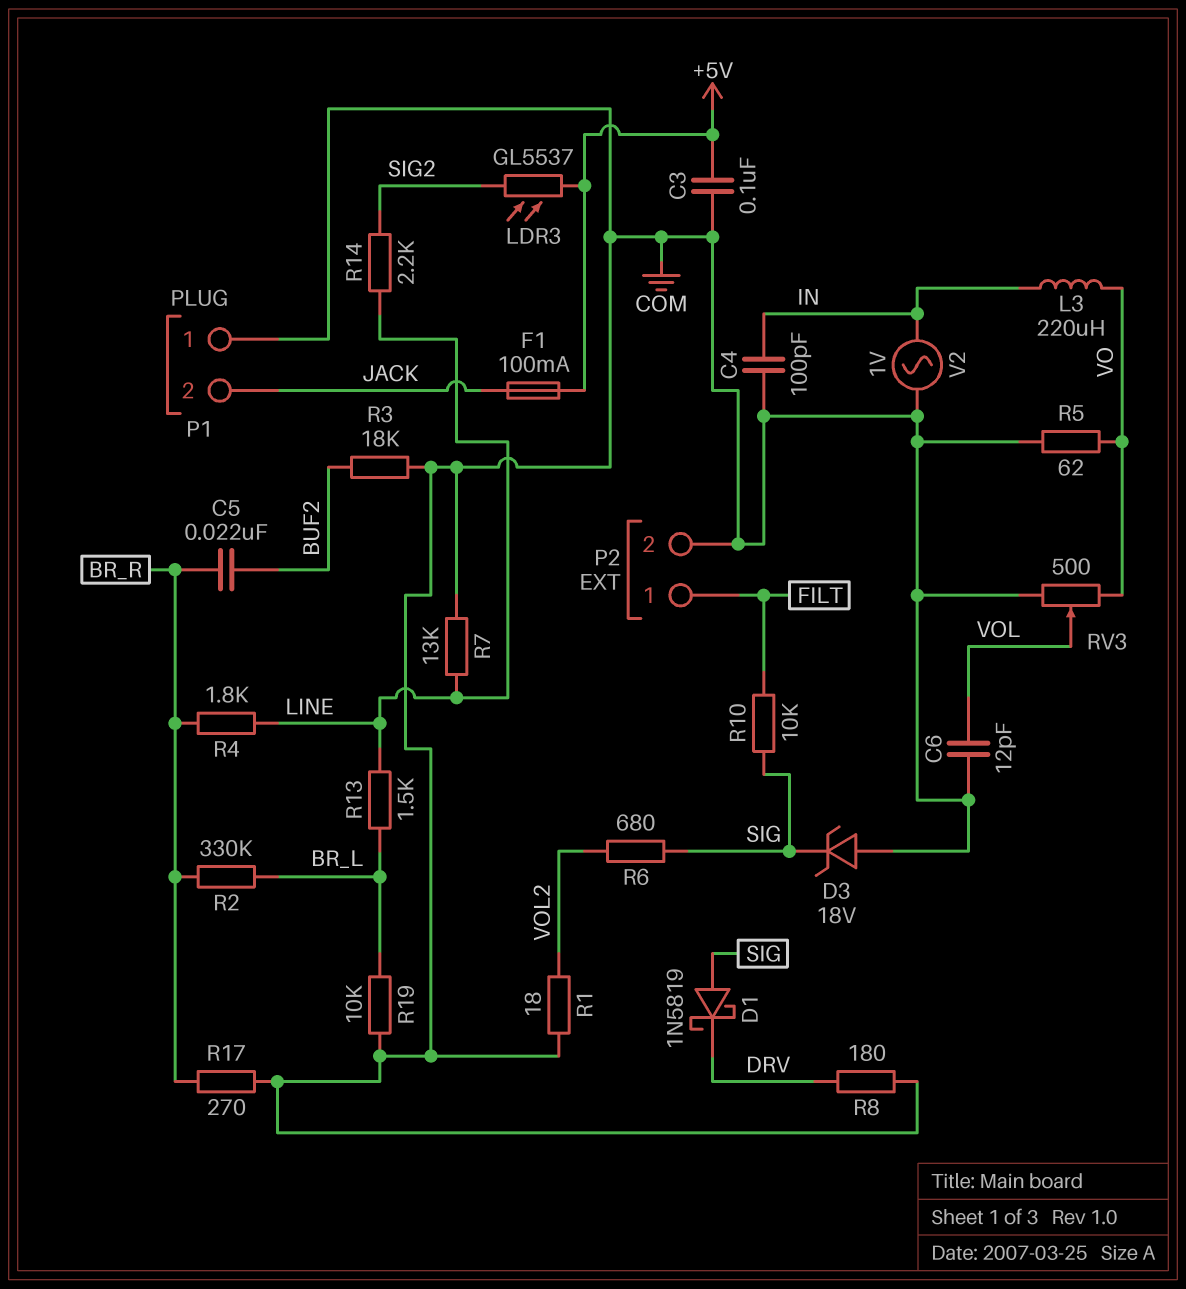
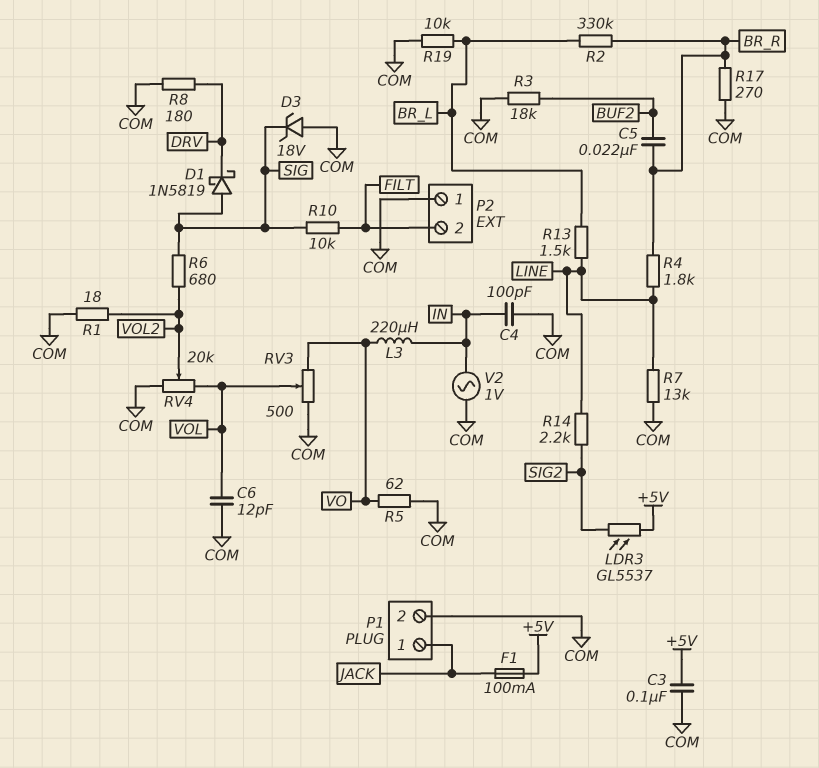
P1 pin 1: COM -> JACK
P1 pin 2: JACK -> COM
P2 pin 1: FILT -> COM
P2 pin 2: COM -> FILT
RV4: none -> 20k (COM, VOL, wiper VOL2)

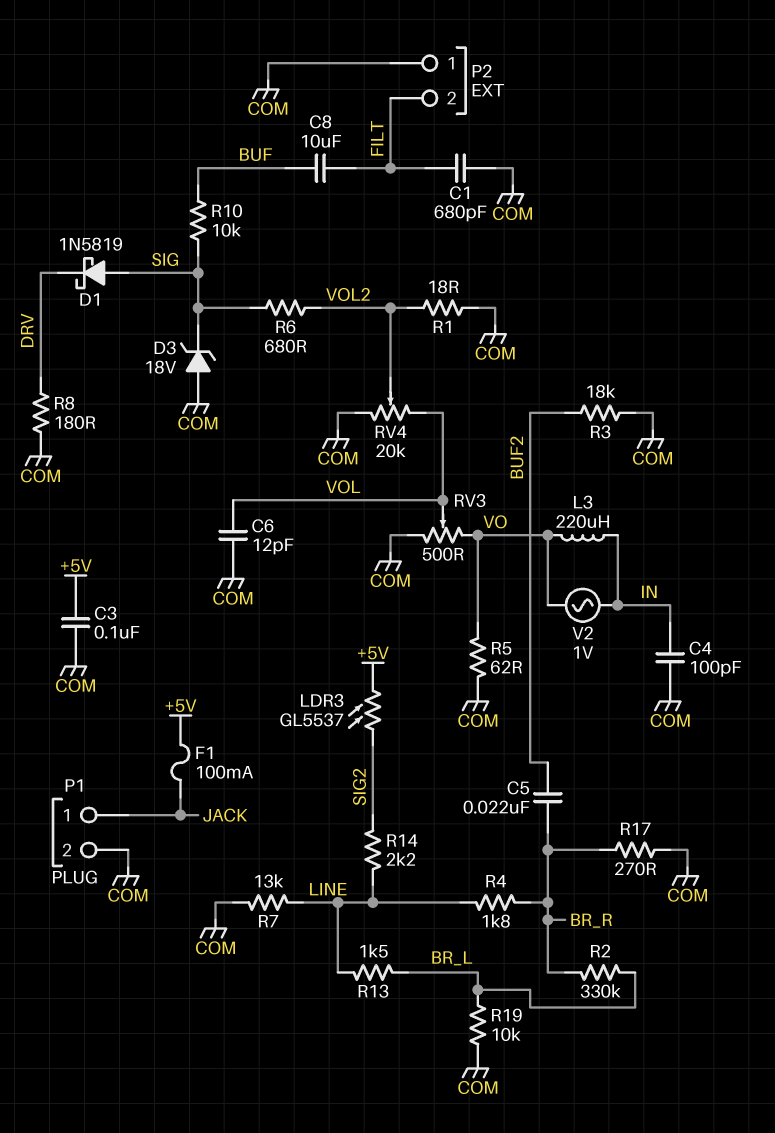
C1: none -> 680pF (COM, FILT)
C8: none -> 10uF (BUF, FILT)
R10: 10k (FILT, SIG) -> 10k (BUF, SIG)
V2: AC 1V (COM, IN) -> AC 1V (IN, VO)

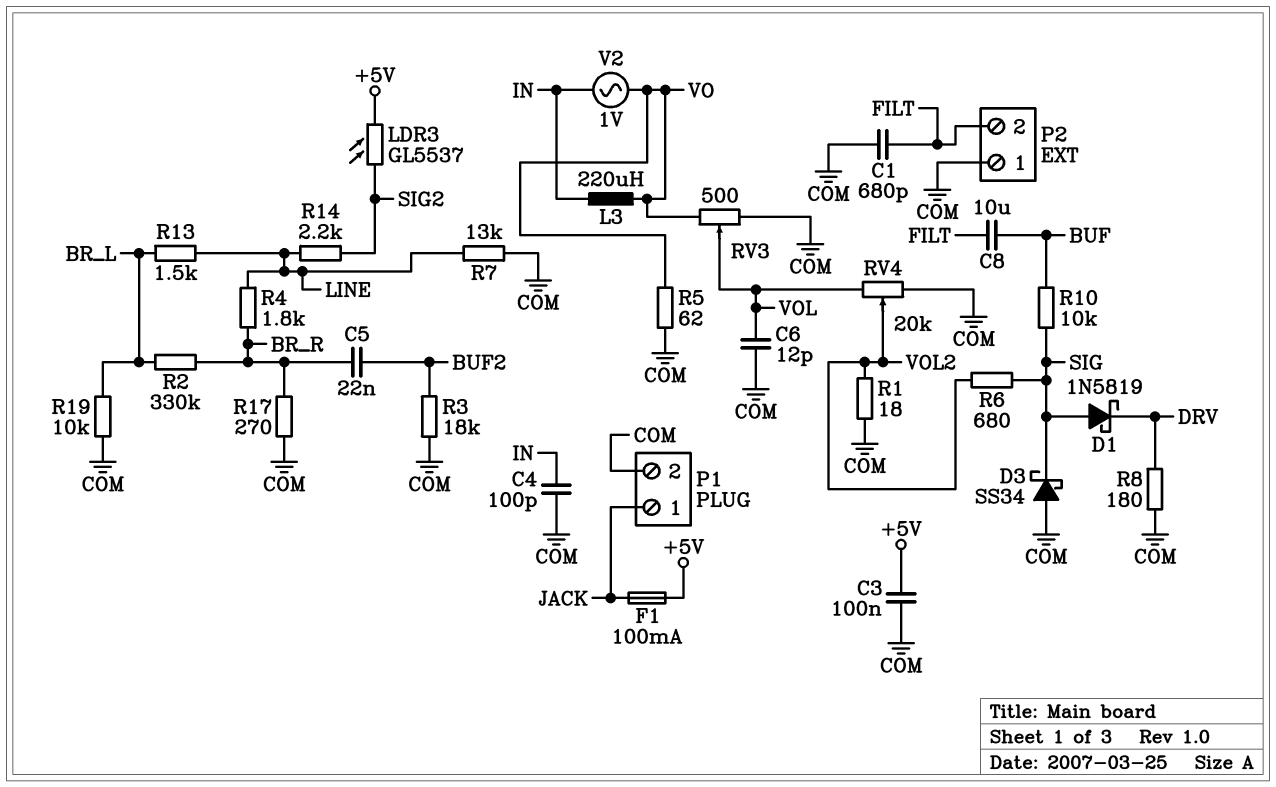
D3: zener 18V (A COM, K SIG) -> schottky SS34 (A COM, K SIG)

